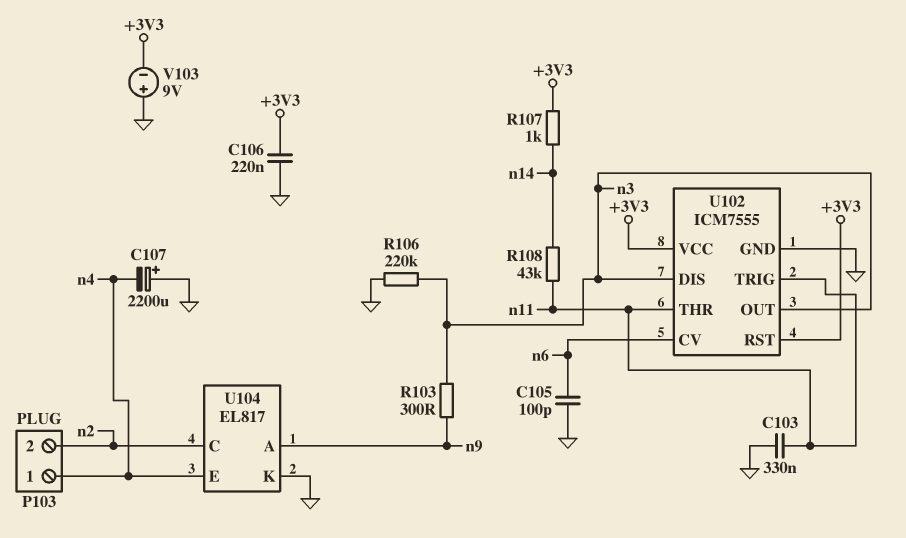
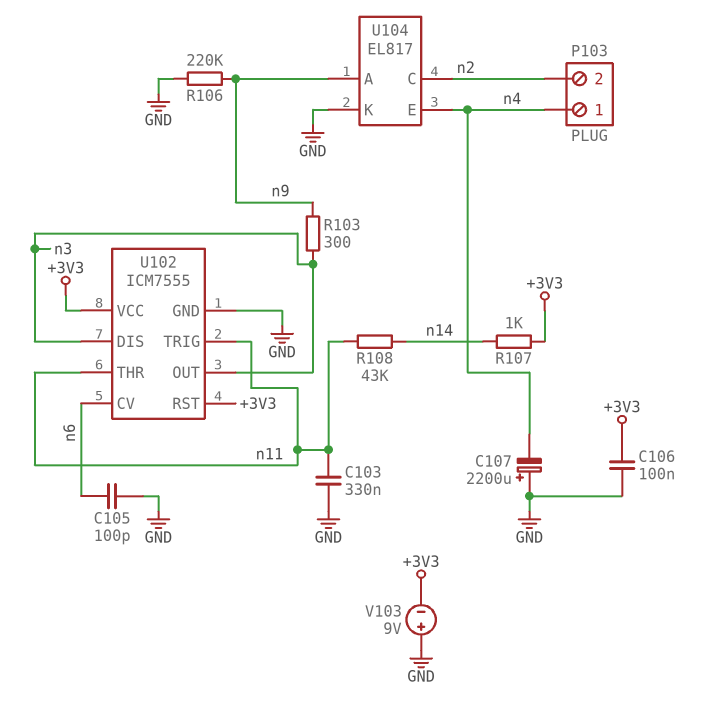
C106: 220nF (+3V3, GND) -> 100nF (+3V3, GND)
R106: 220k (GND, n3) -> 220k (GND, n9)

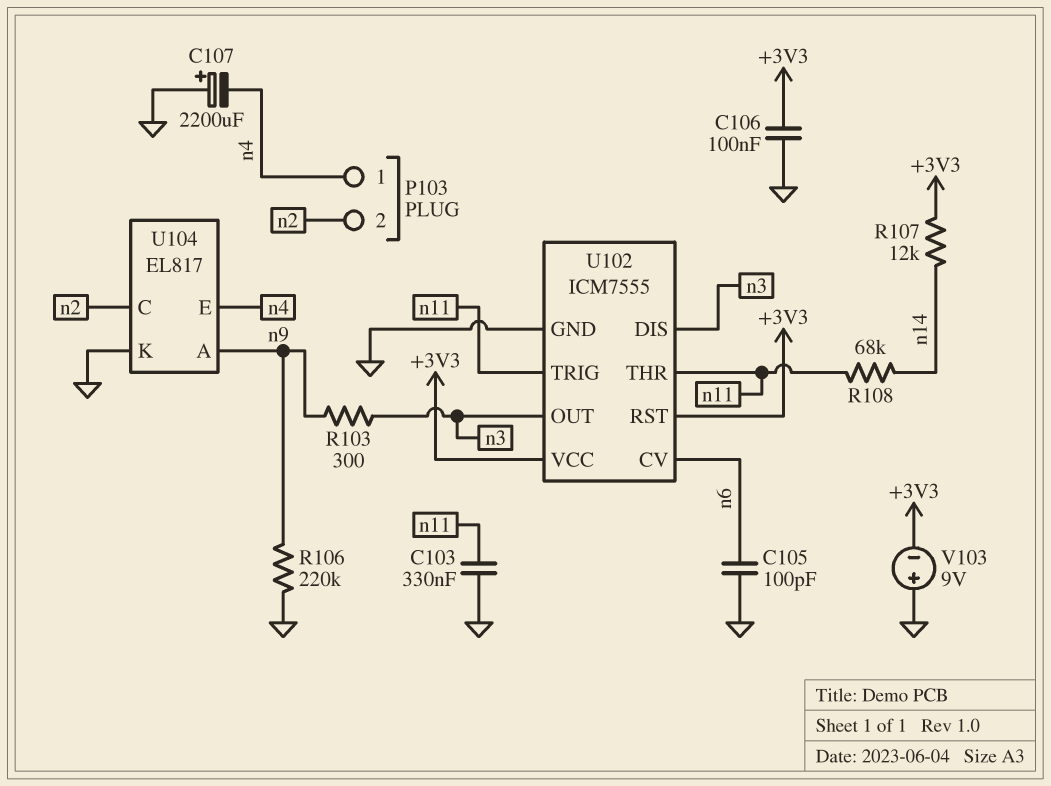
R107: 1k (+3V3, n14) -> 12k (+3V3, n14)
R108: 43k (n11, n14) -> 68k (n11, n14)

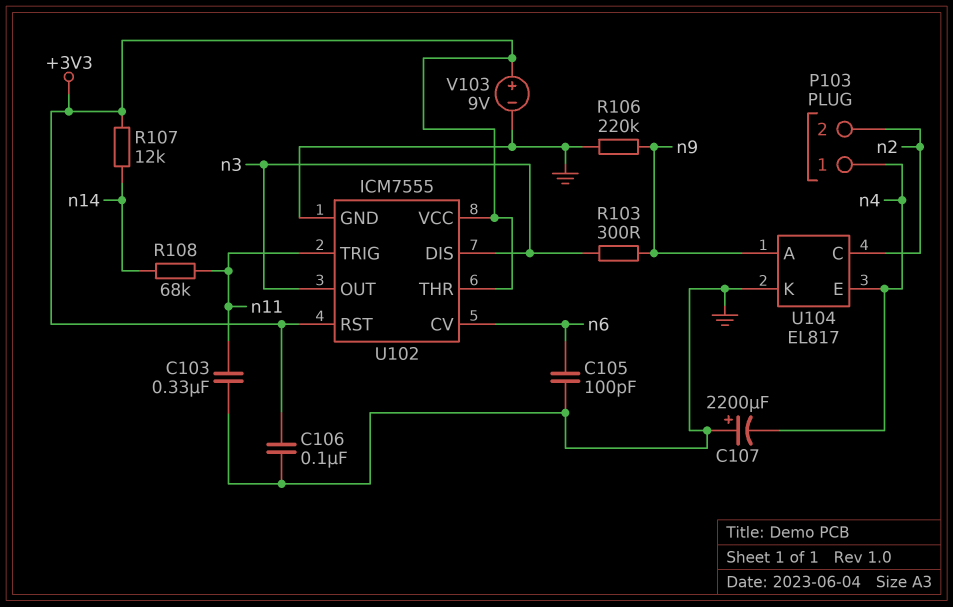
U102 pin THR: n11 -> +3V3
V103: 9V (plus GND, minus +3V3) -> 9V (plus +3V3, minus GND)

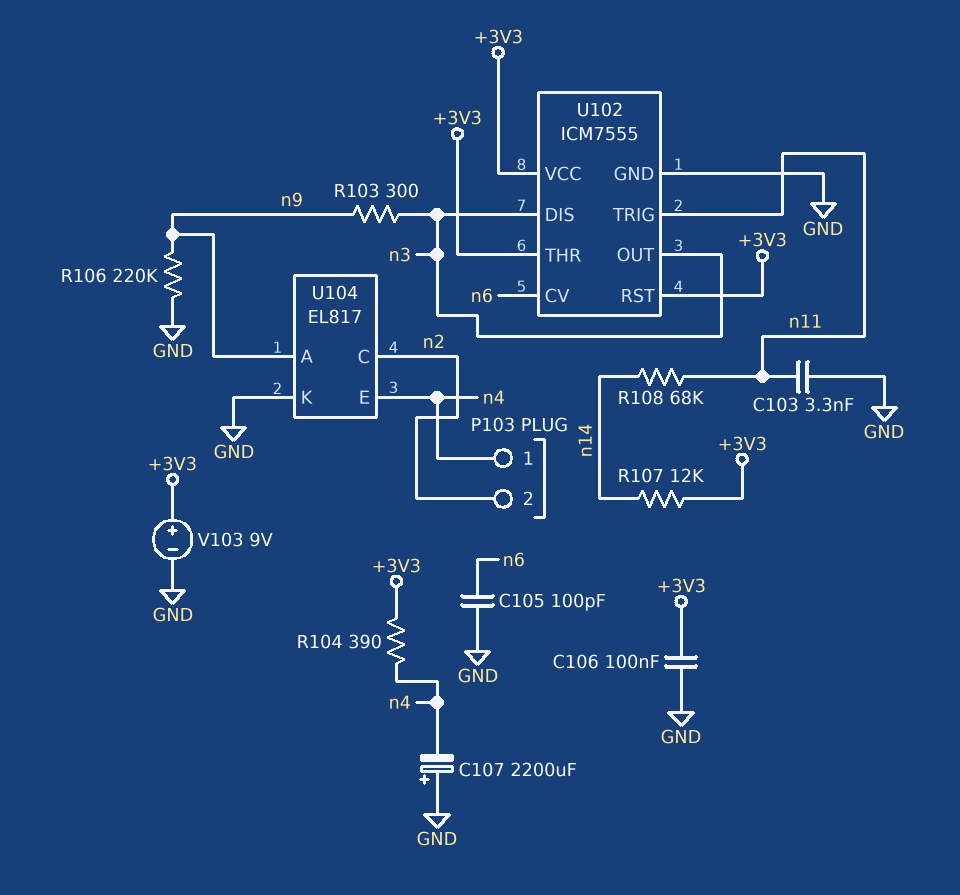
C103: 330nF (GND, n11) -> 3.3nF (GND, n11)
R104: none -> 390 (+3V3, n4)

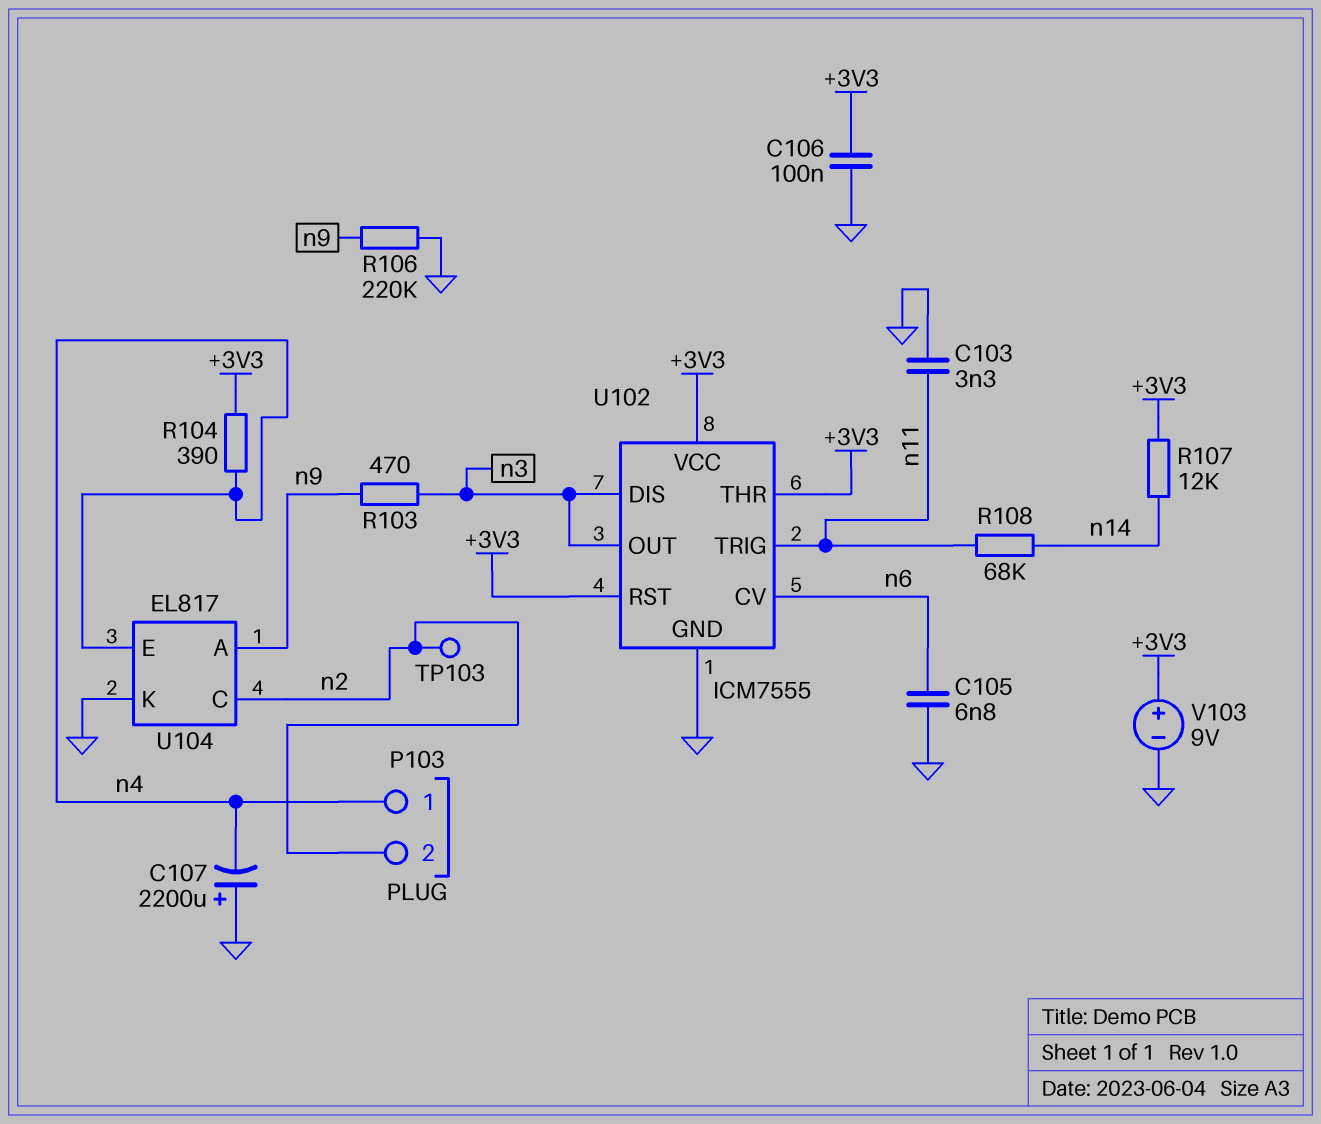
C105: 100pF (GND, n6) -> 6.8nF (GND, n6)
R103: 300 (n3, n9) -> 470 (n3, n9)
TP103: none -> test point (n2)

